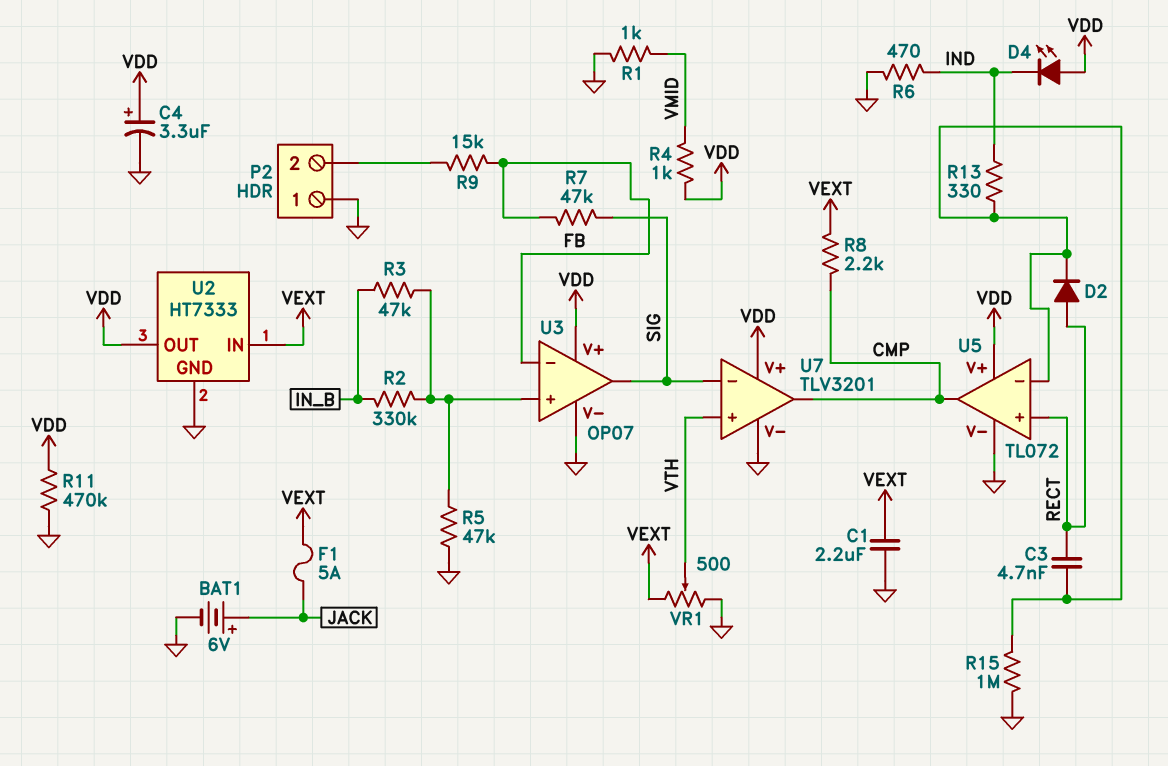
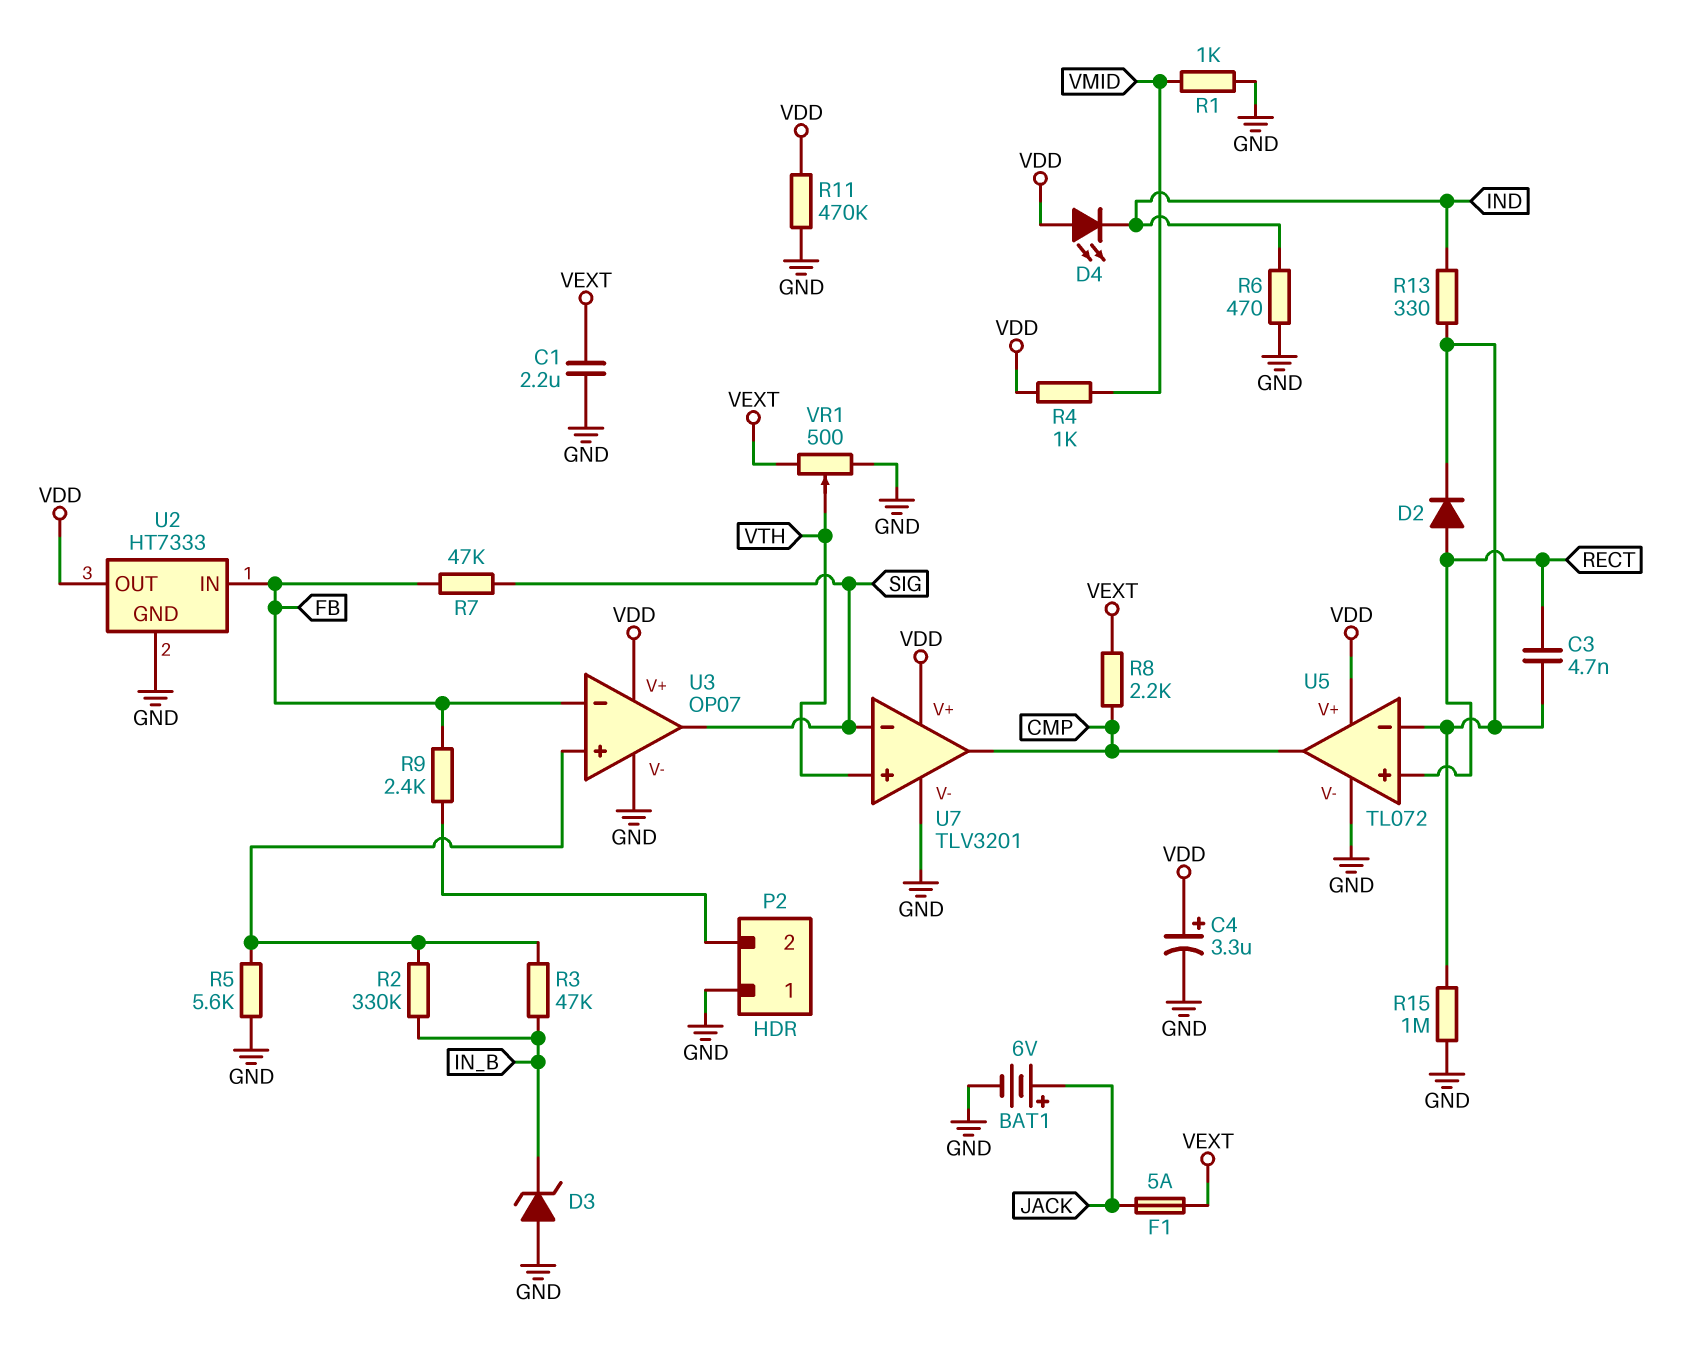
D3: none -> zener (A GND, K IN_B)
R5: 47k (GND, U3/in+) -> 5.6k (GND, U3/in+)
R9: 15k (FB, P2/2) -> 2.4k (FB, P2/2)
U2 pin IN: VEXT -> FB

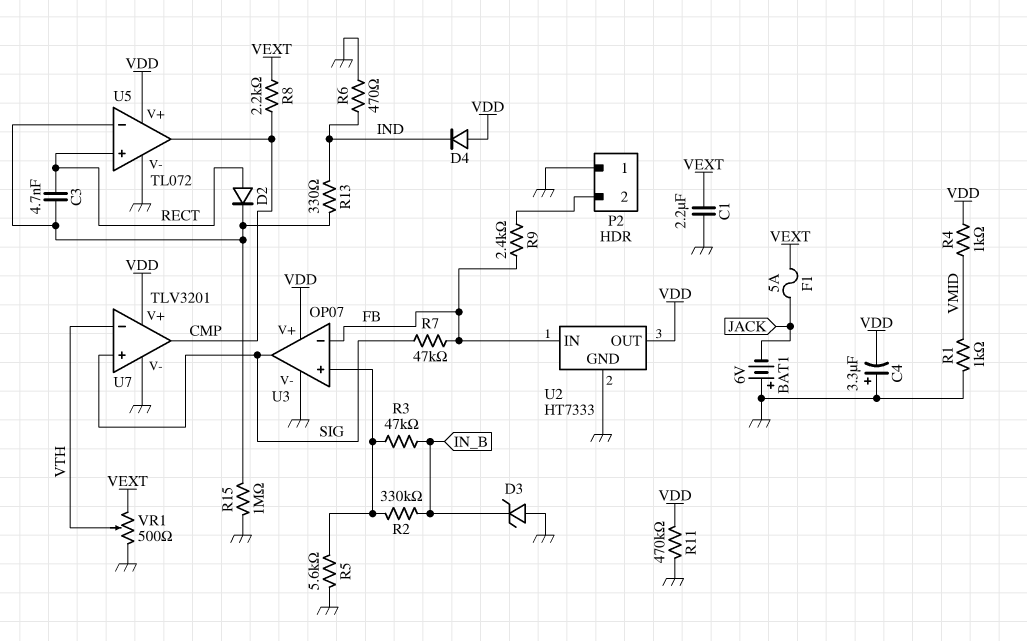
BAT1: 6V (plus JACK, minus GND) -> 6V (plus GND, minus JACK)
C4: 3.3uF (plus VDD, minus GND) -> 3.3uF (plus GND, minus VDD)
D4: LED (A VDD, K IND) -> diode (A VDD, K IND)
U7 pin in+: VTH -> SIG
U7 pin in-: SIG -> VTH

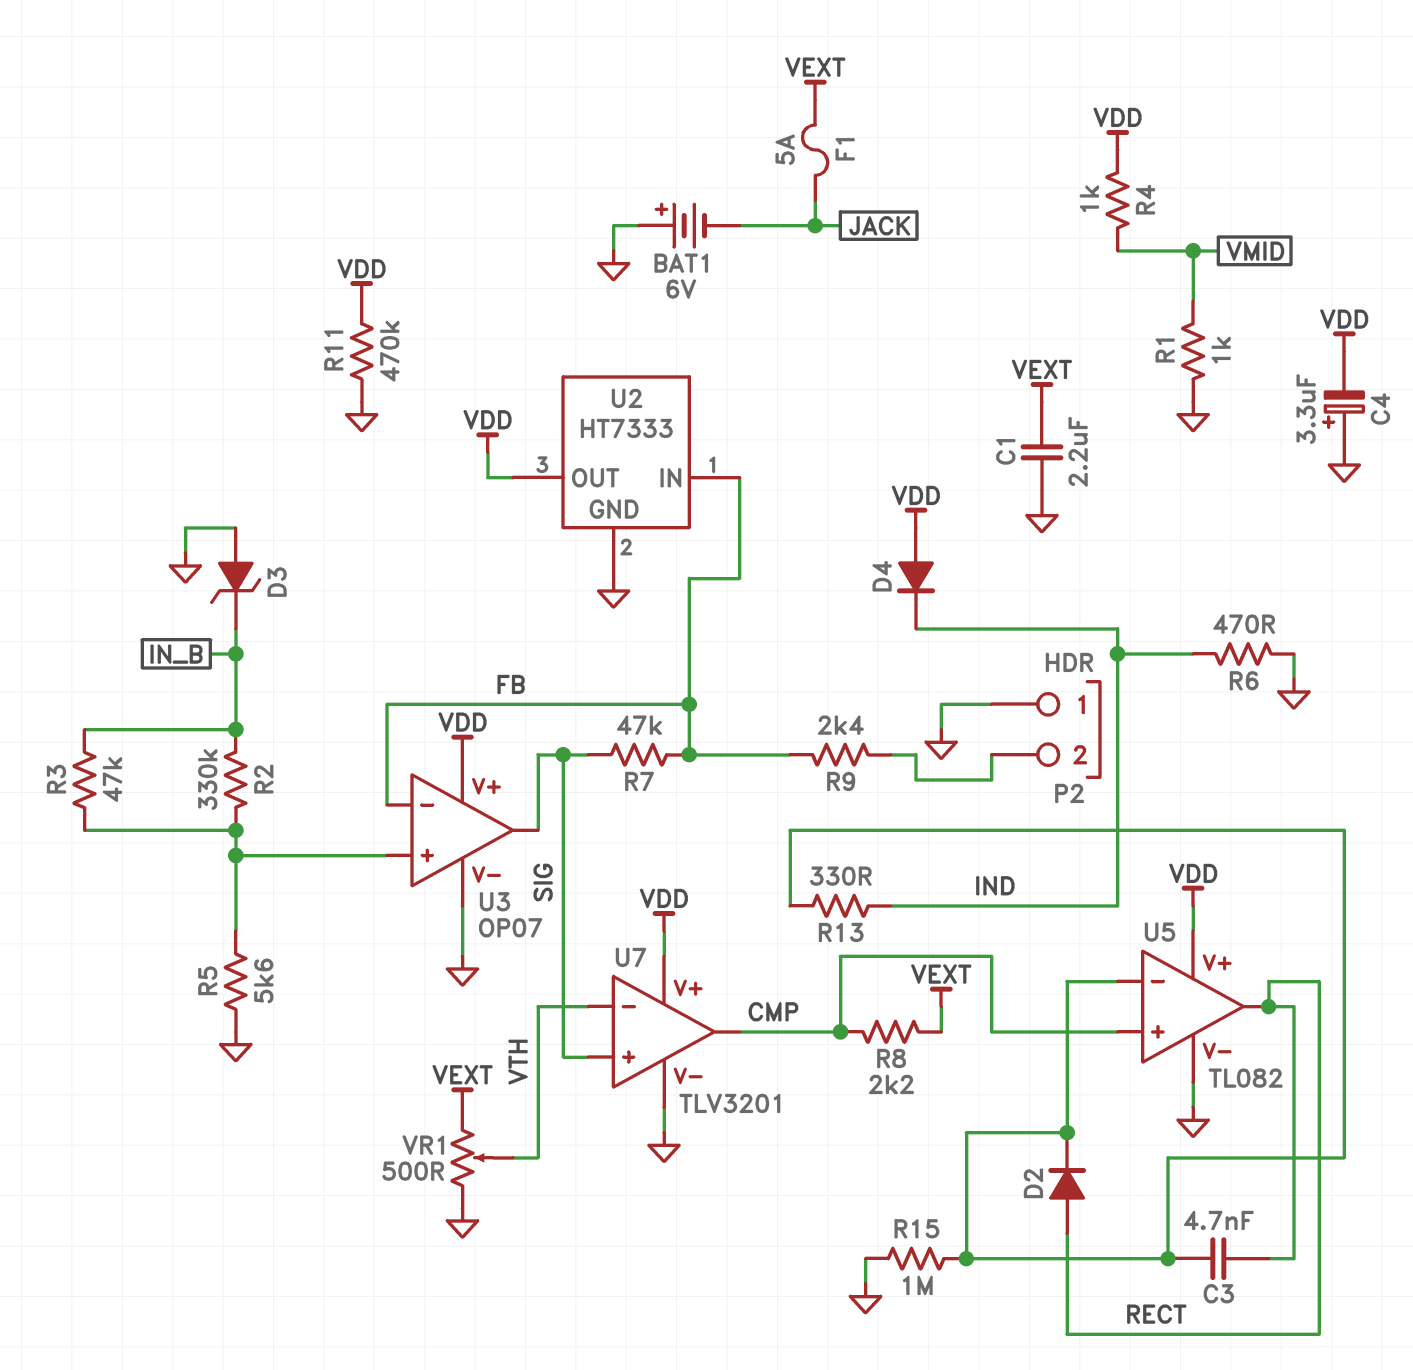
U5: TL072 -> TL082
U5 pin in+: RECT -> CMP
U5 pin out: CMP -> RECT

